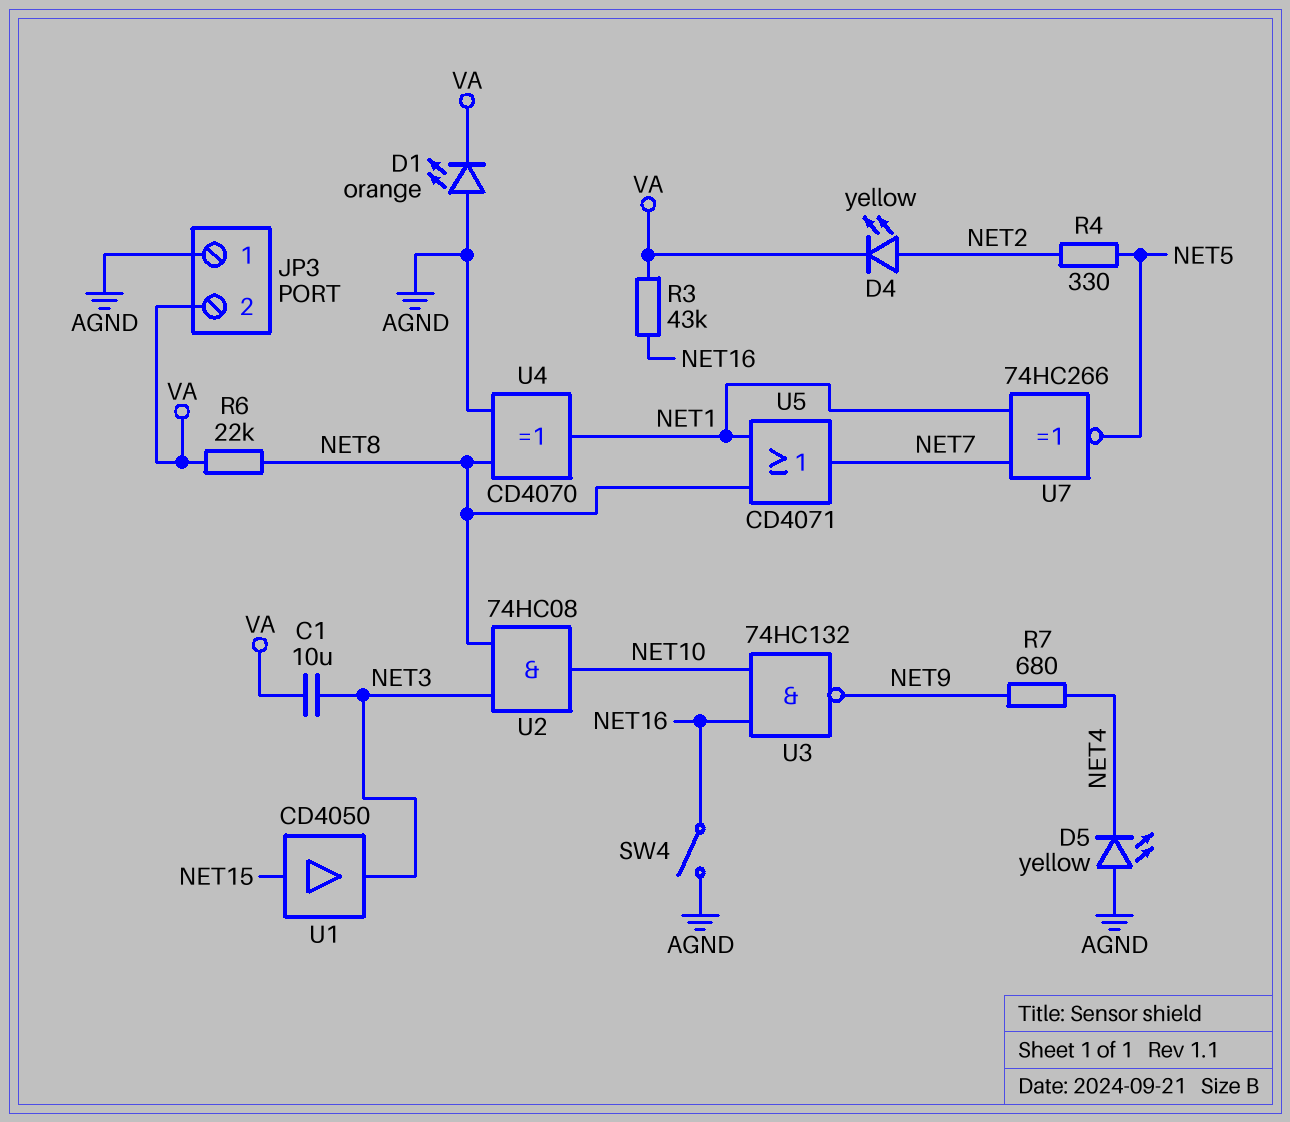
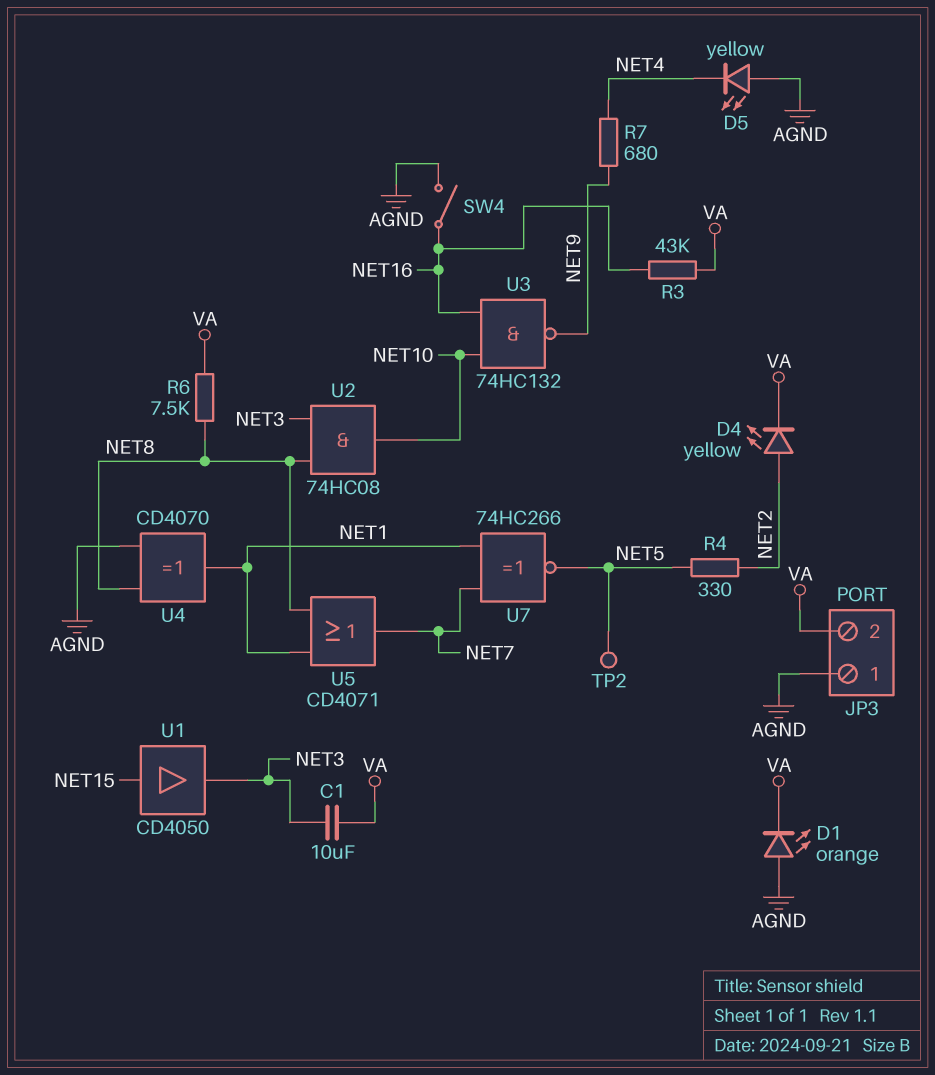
R6: 22k (NET8, VA) -> 7.5k (NET8, VA)
TP2: none -> test point (NET5)

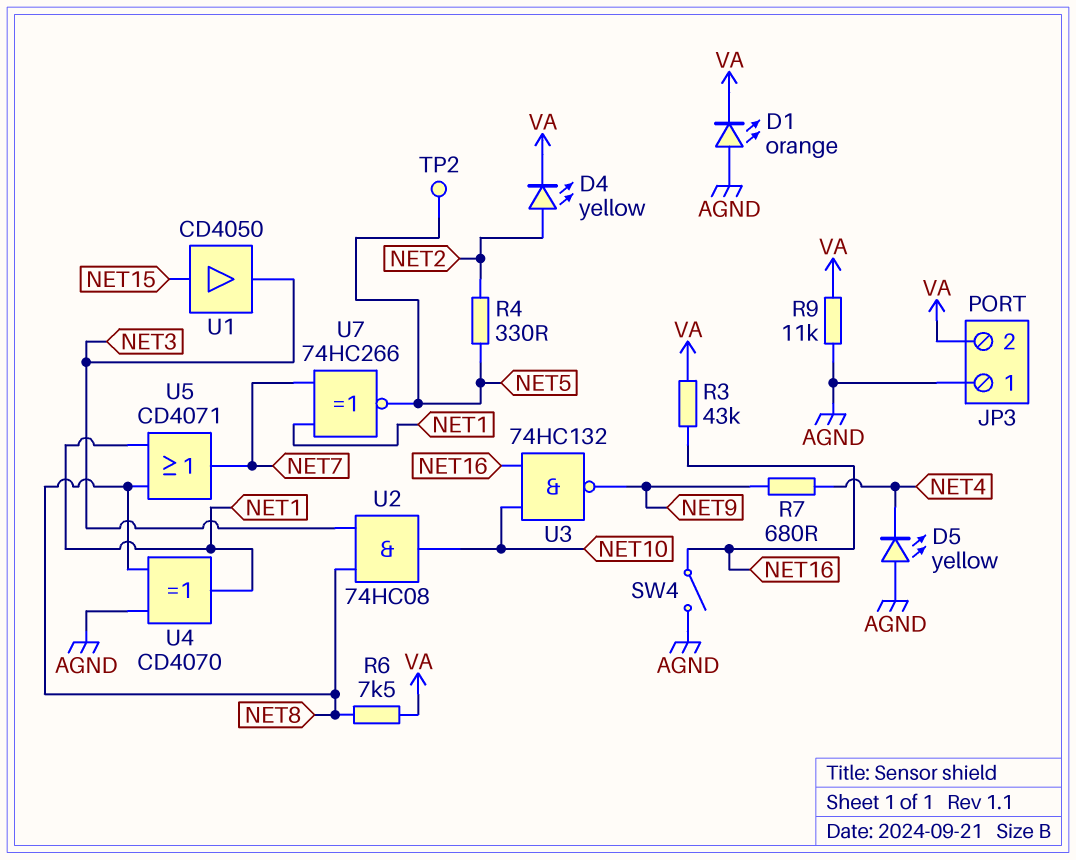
C1: 10uF (NET3, VA) -> none
R9: none -> 11k (AGND, VA)

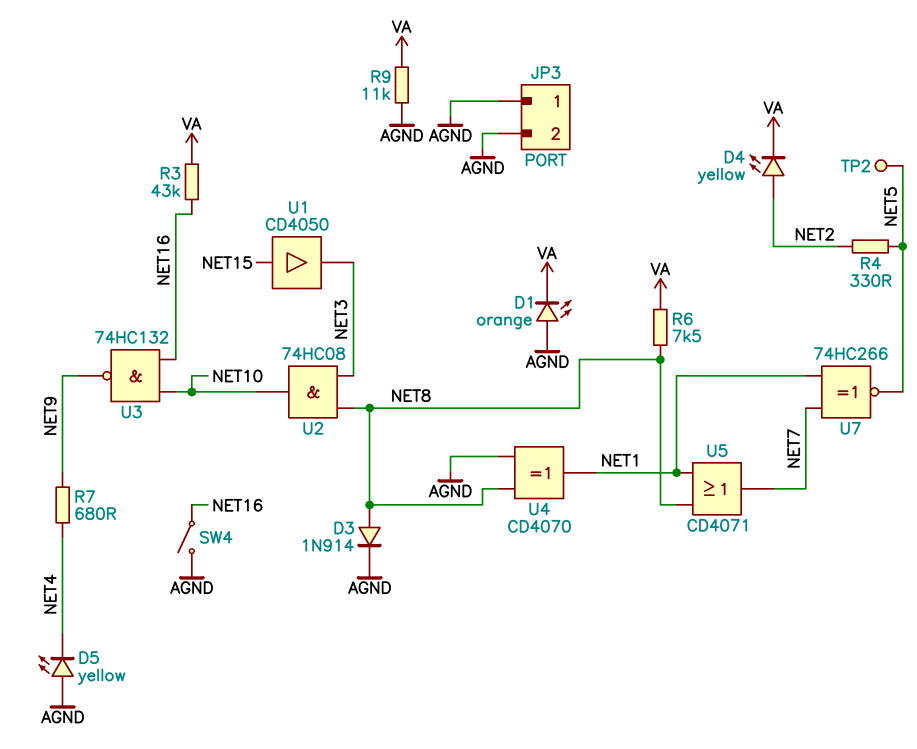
D3: none -> diode 1N914 (A NET8, K AGND)
JP3 pin 2: VA -> AGND

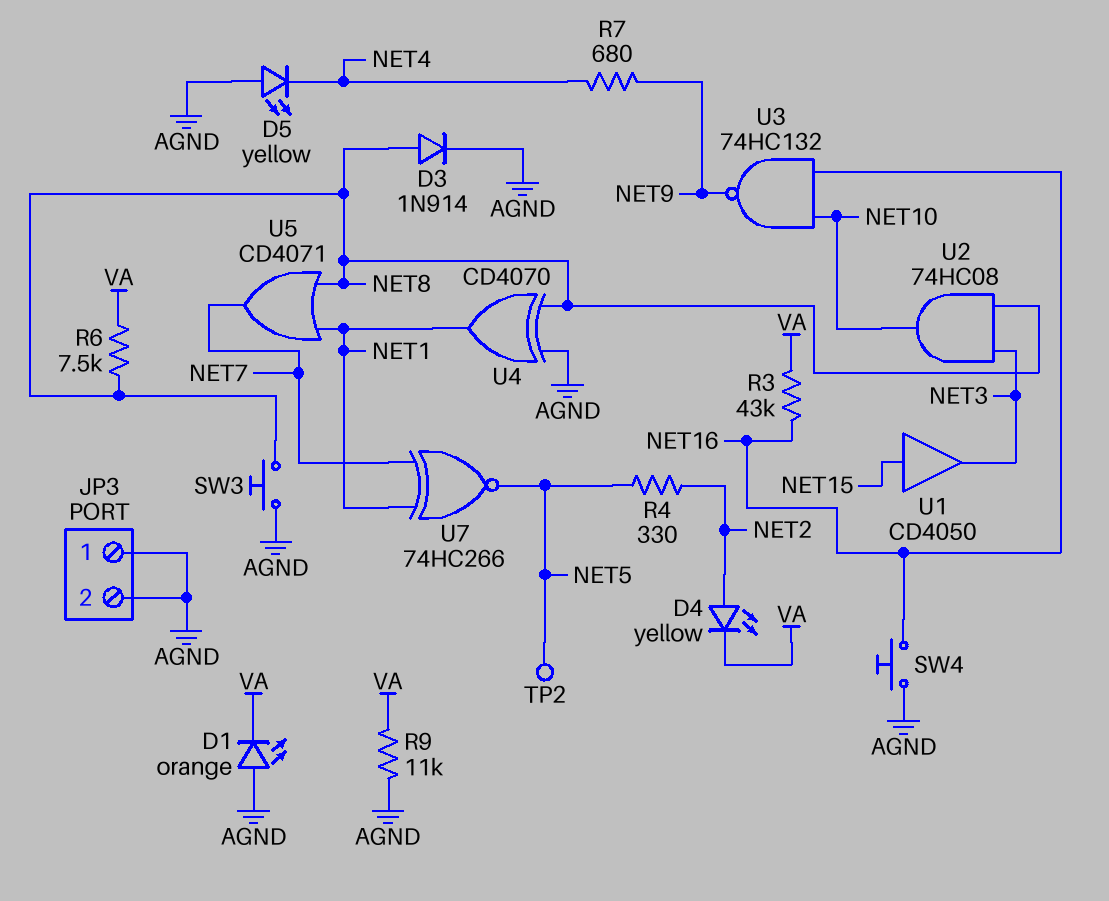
SW3: none -> button (AGND, NET8)
SW4: switch (AGND, NET16) -> button (AGND, NET16)

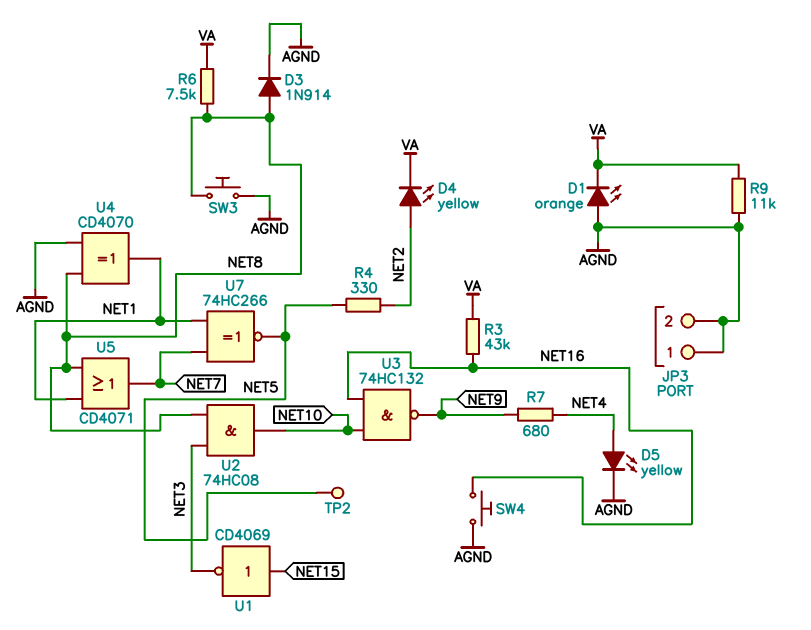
D5: LED yellow (A AGND, K NET4) -> LED yellow (A NET4, K AGND)
U1: buffer CD4050 (in NET15, out NET3) -> NOT CD4069 (in NET15, out NET3)

